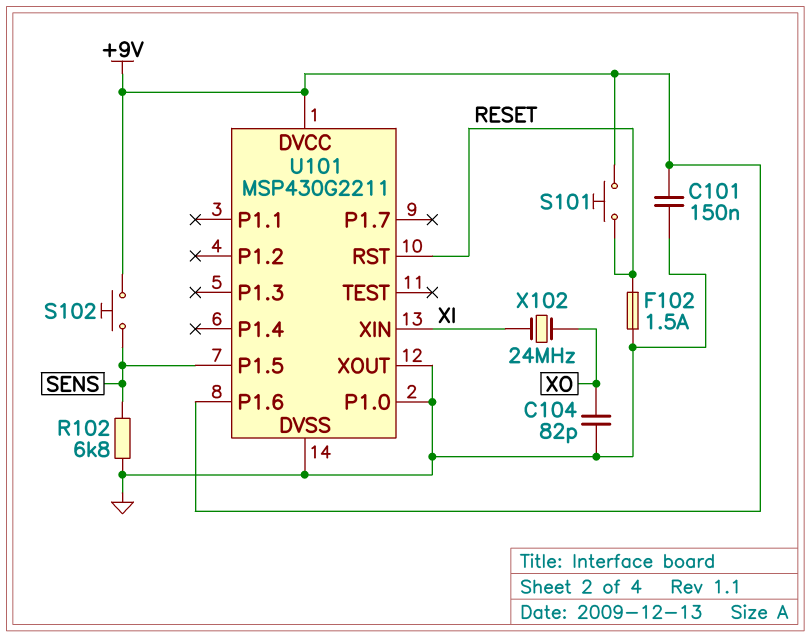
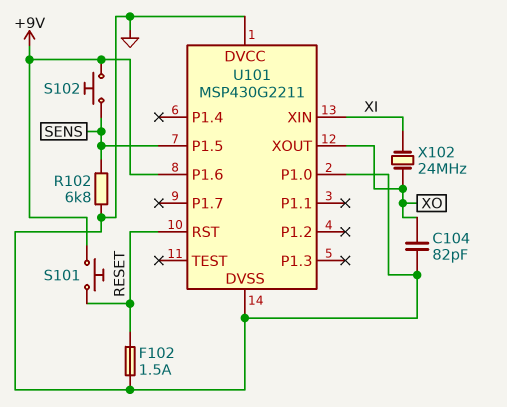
C101: 150nF (+9V, GND) -> none
U101 pin DVCC: +9V -> GND
U101 pin XOUT: GND -> XO

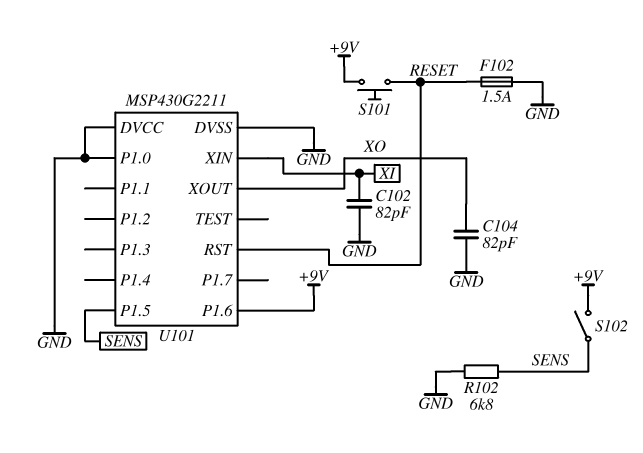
C102: none -> 82pF (GND, XI)
S102: button (+9V, SENS) -> switch (+9V, SENS)
X102: 24MHz (XI, XO) -> none

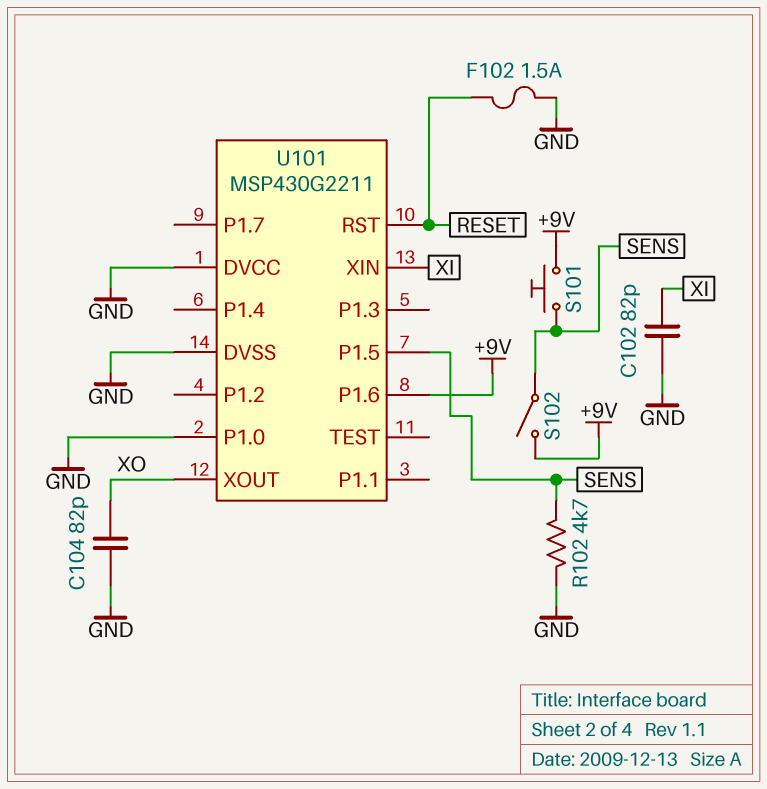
R102: 6.8k (GND, SENS) -> 4.7k (GND, SENS)
S101: button (+9V, RESET) -> button (+9V, SENS)

